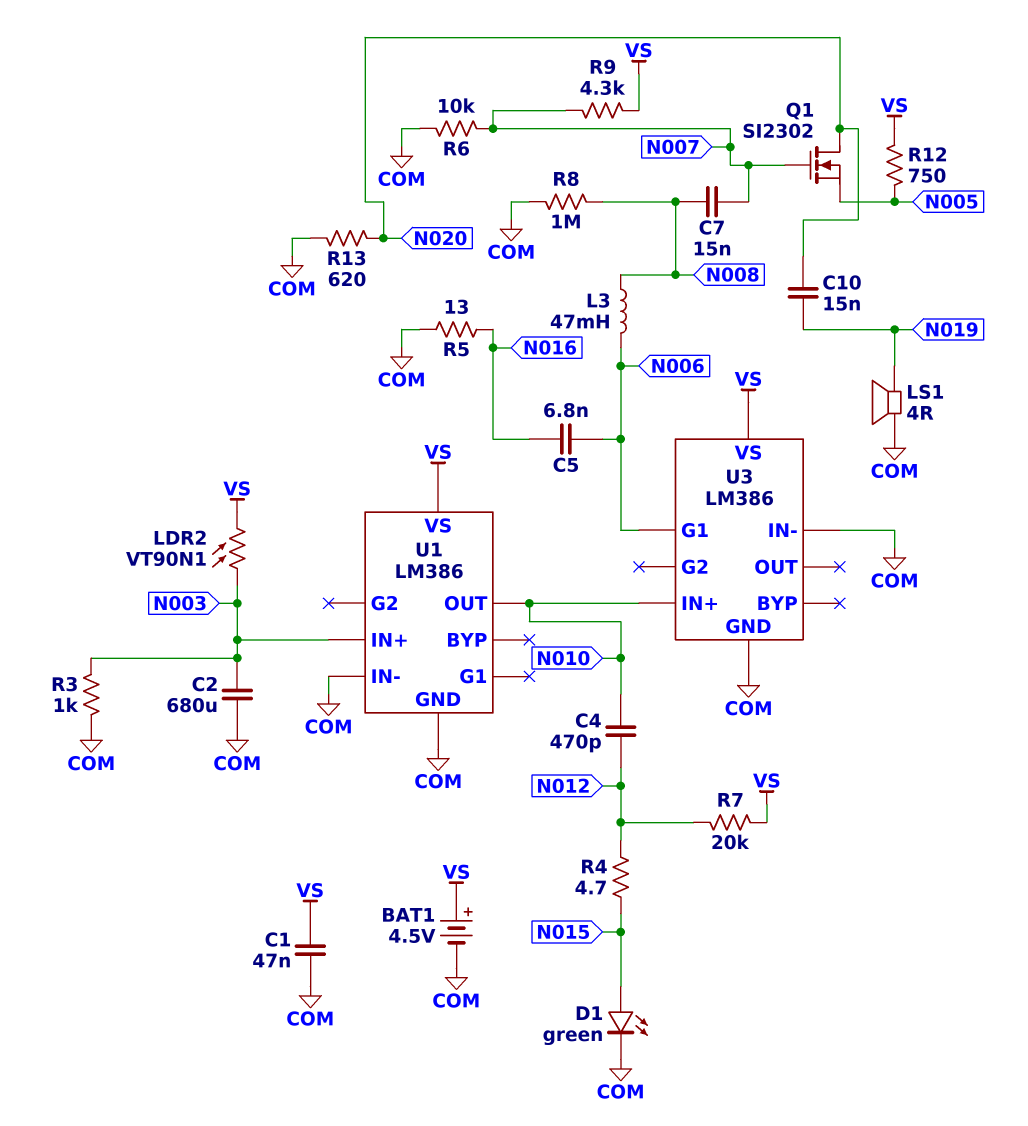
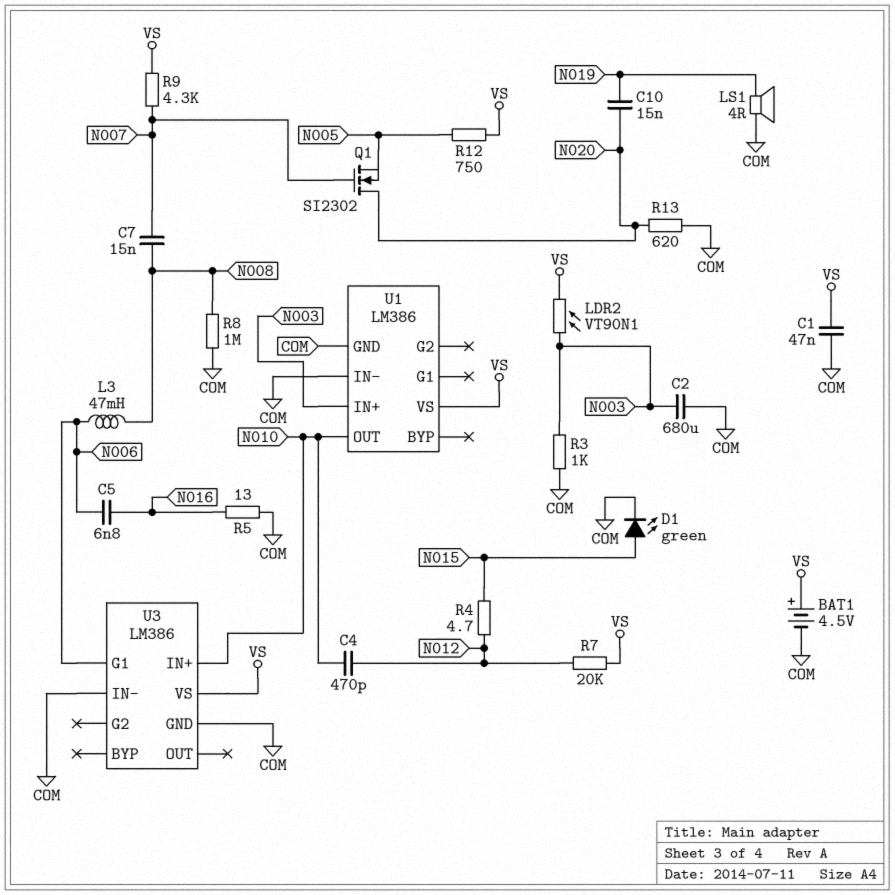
R6: 10k (COM, N007) -> none

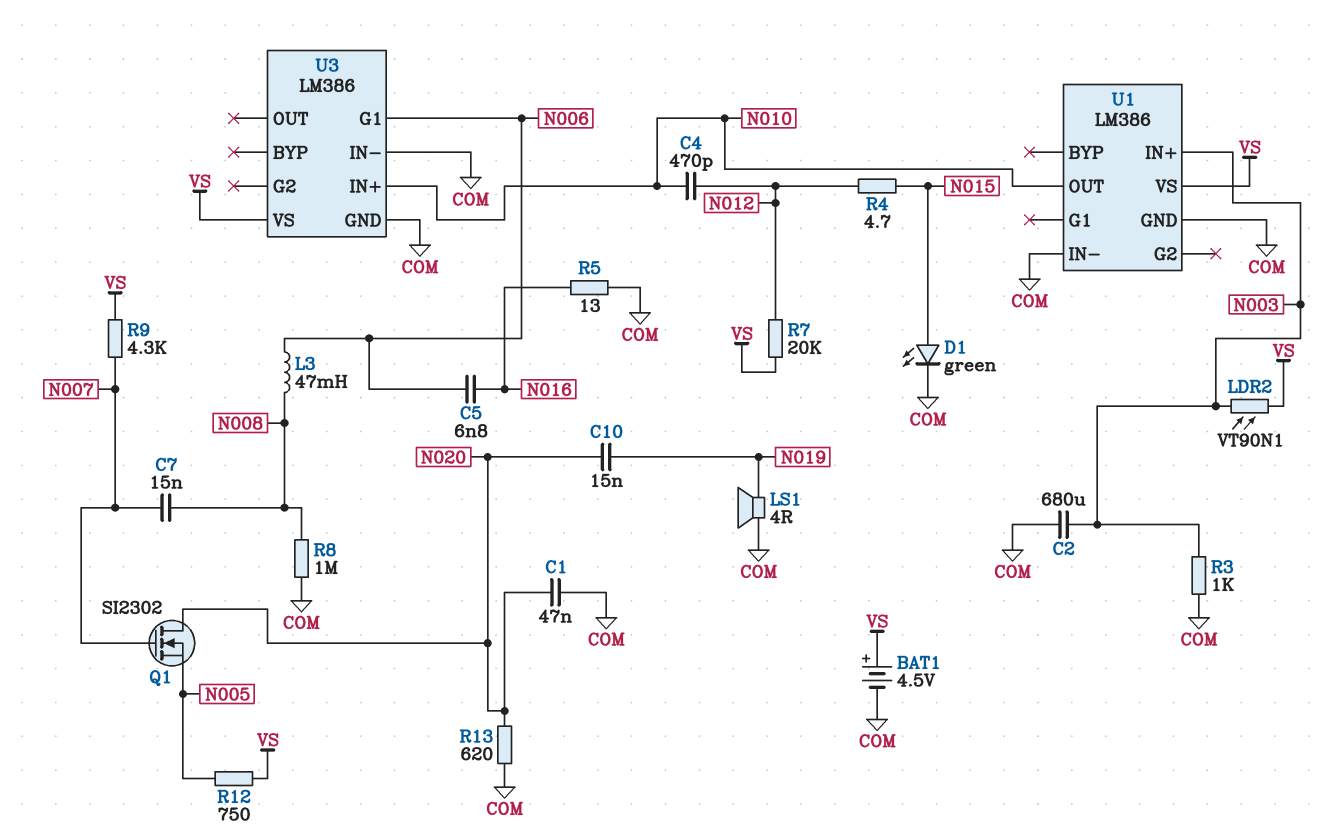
C1: 47nF (COM, VS) -> 47nF (COM, N020)

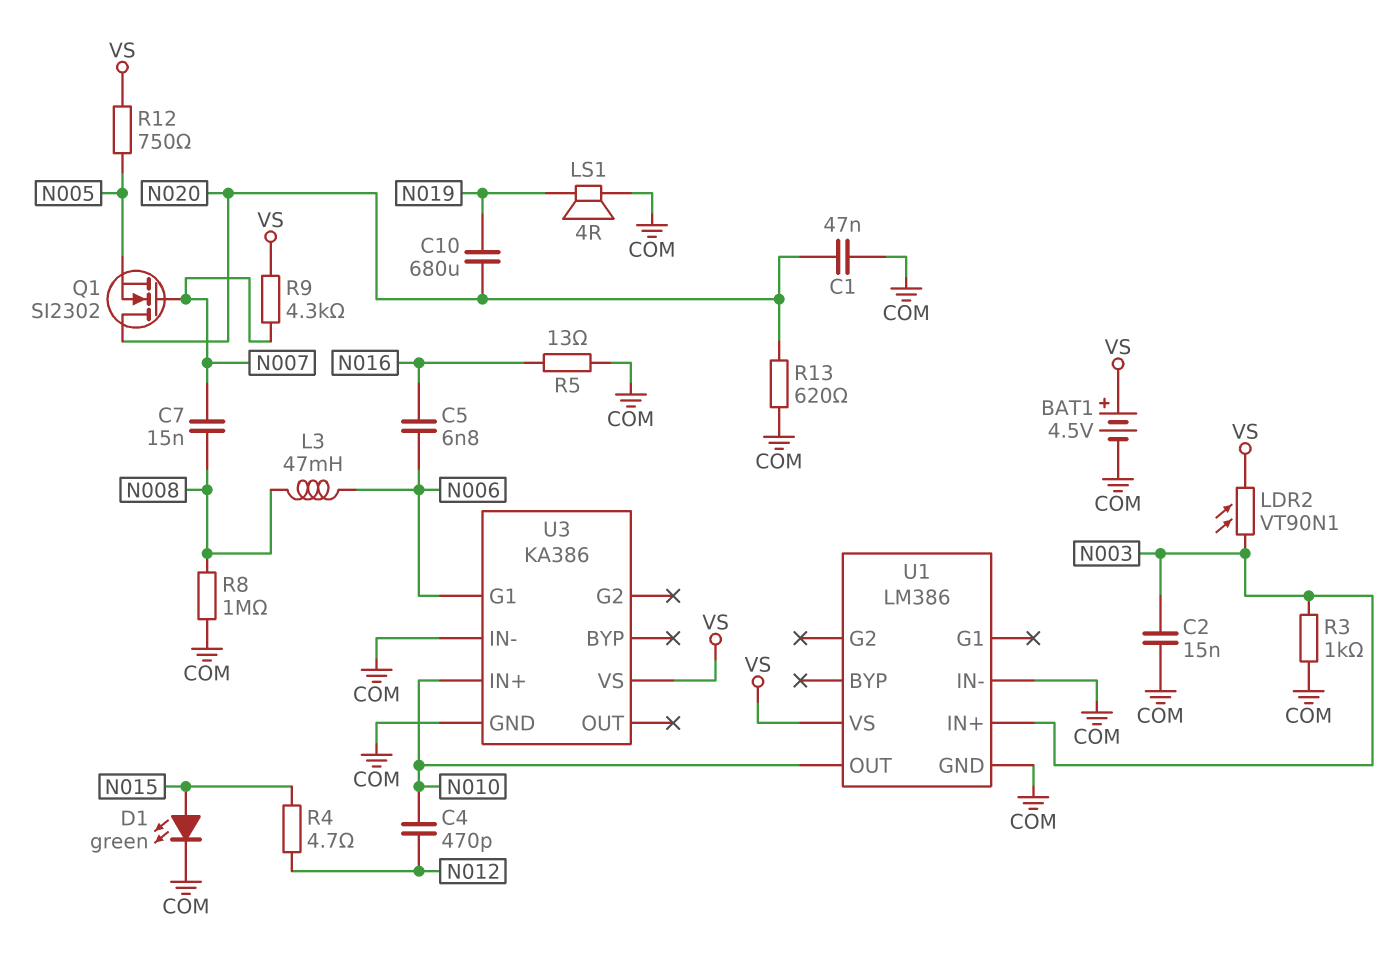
C2: 680uF (COM, N003) -> 15nF (COM, N003)
C10: 15nF (N019, N020) -> 680uF (N019, N020)
R7: 20k (N012, VS) -> none
U3: LM386 -> KA386

